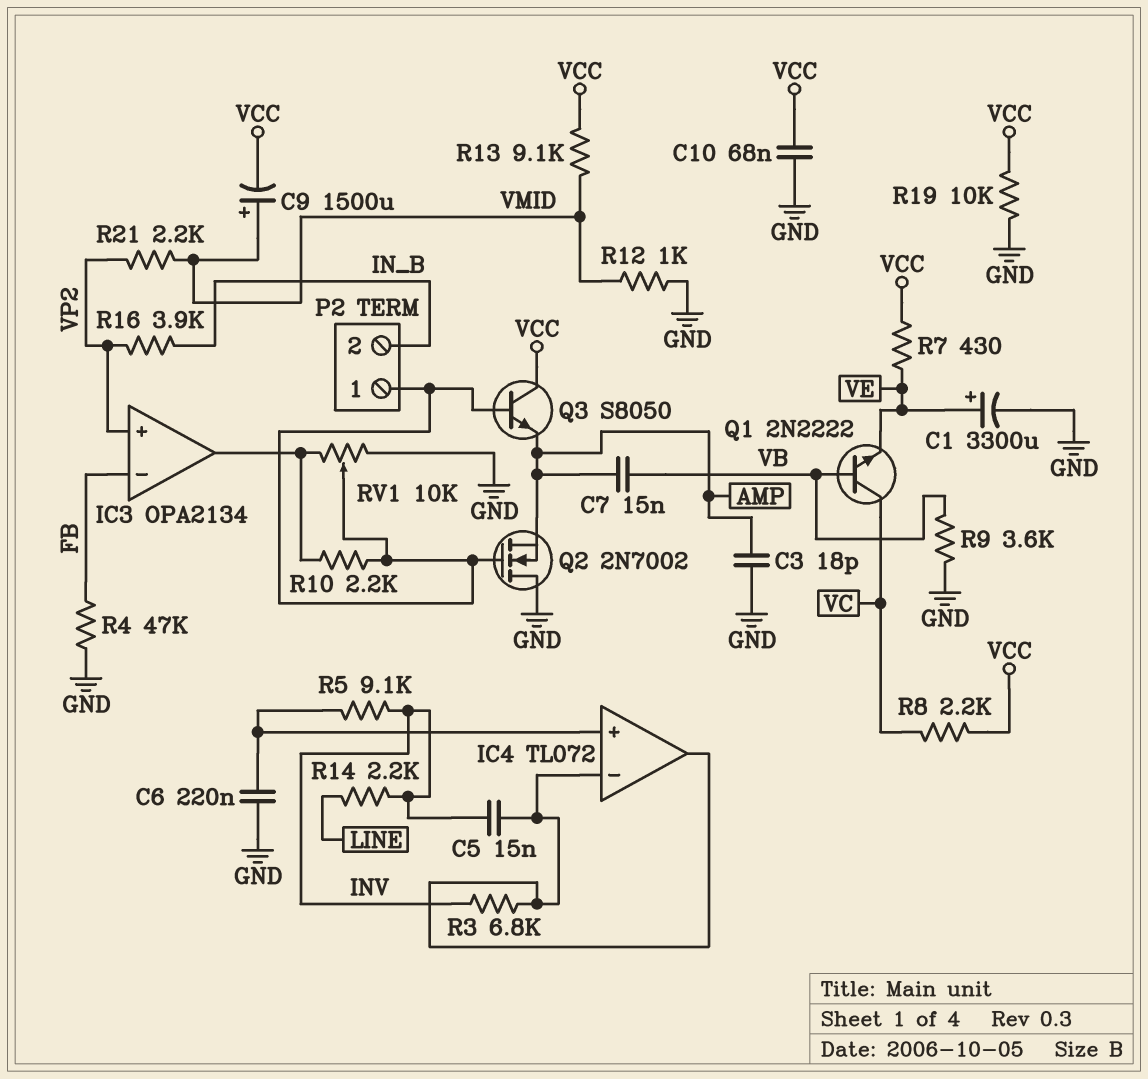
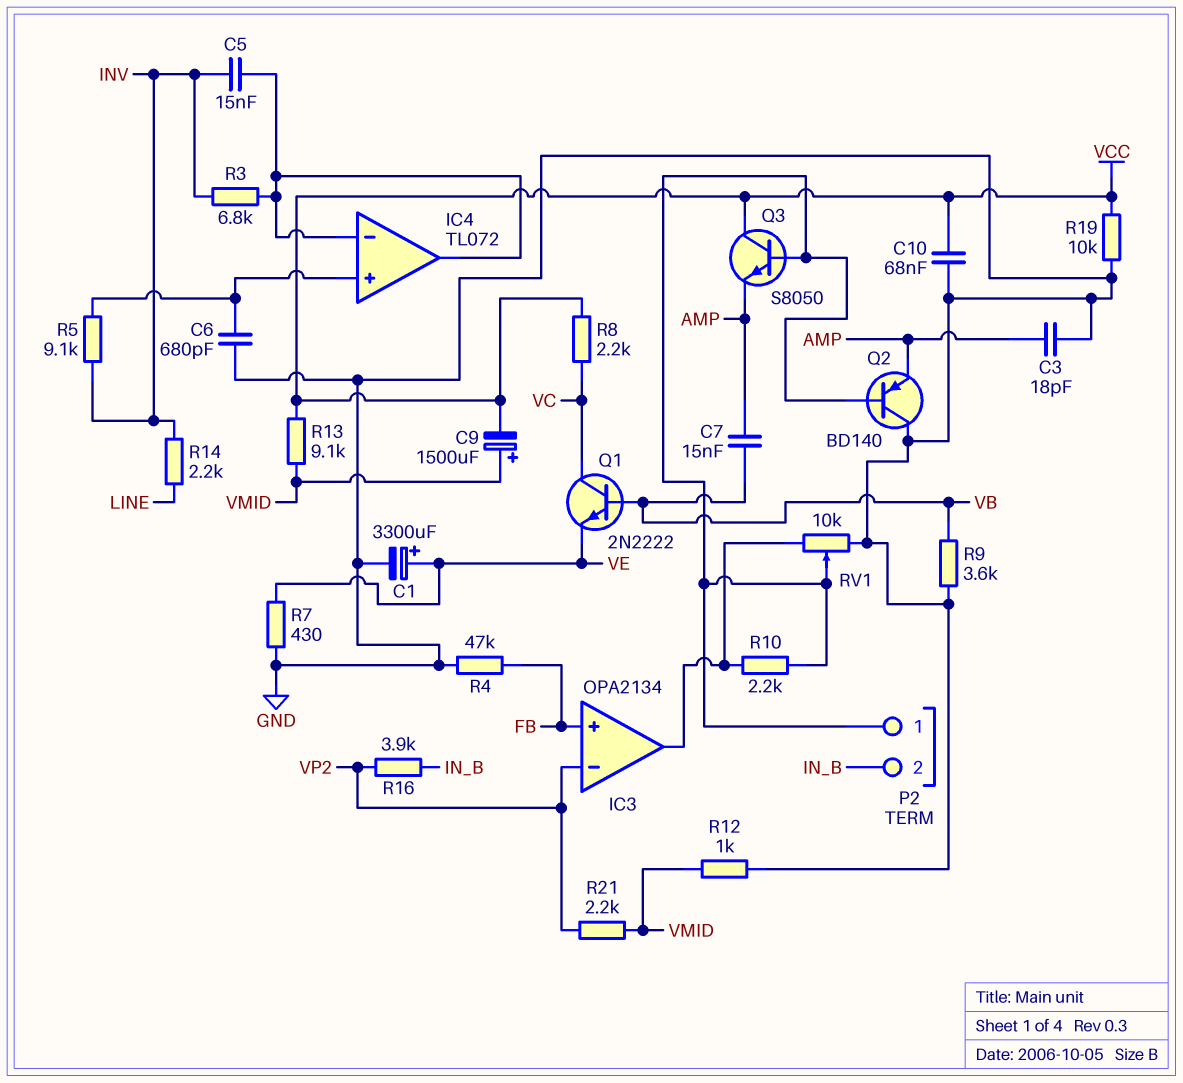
C6: 220nF (GND, IC4/in+) -> 680pF (GND, IC4/in+)
IC3 pin in+: VP2 -> FB
IC3 pin in-: FB -> VP2
Q2: NMOS 2N7002 (G P2/1, D GND, S AMP) -> PNP BD140 (B P2/1, C GND, E AMP)
R7: 430 (VCC, VE) -> 430 (GND, VE)

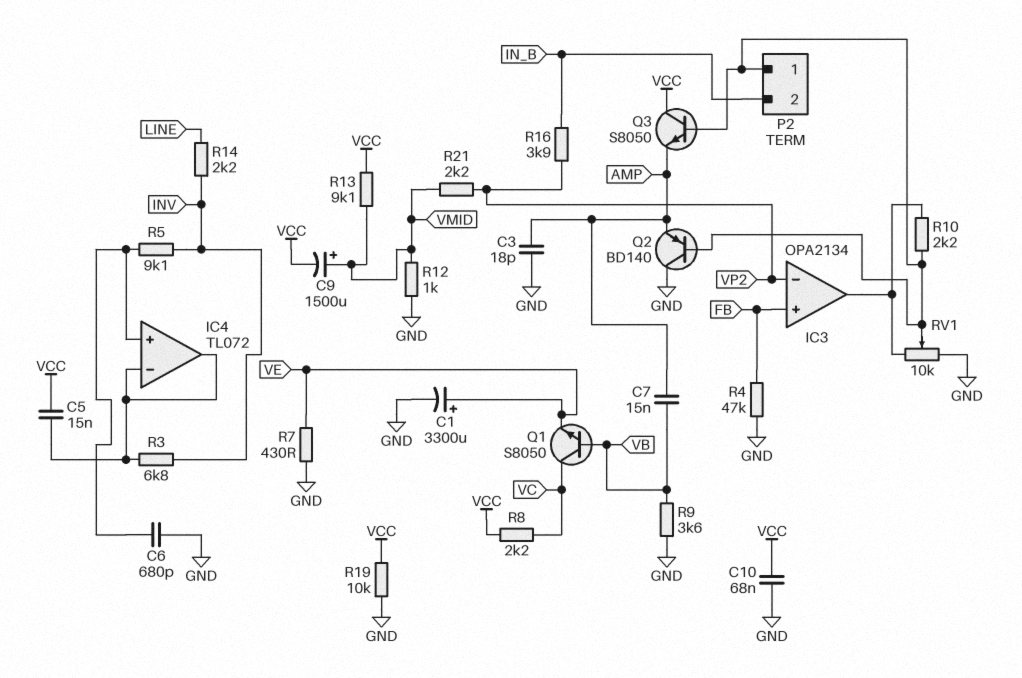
C5: 15nF (IC4/in-, INV) -> 15nF (IC4/in-, VCC)
Q1: NPN 2N2222 (B VB, C VC, E VE) -> NPN S8050 (B VB, C VC, E VE)

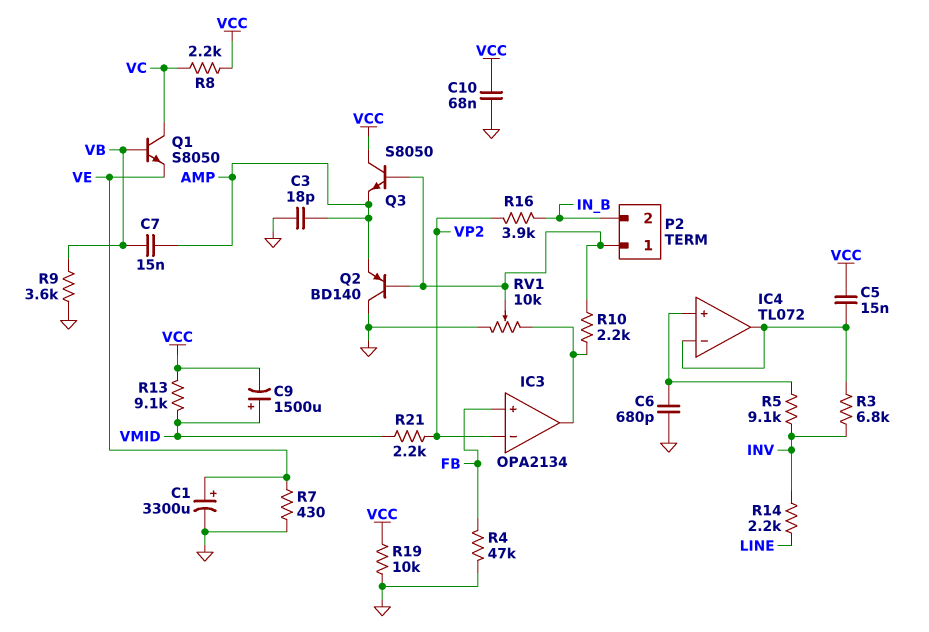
R12: 1k (GND, VMID) -> none

